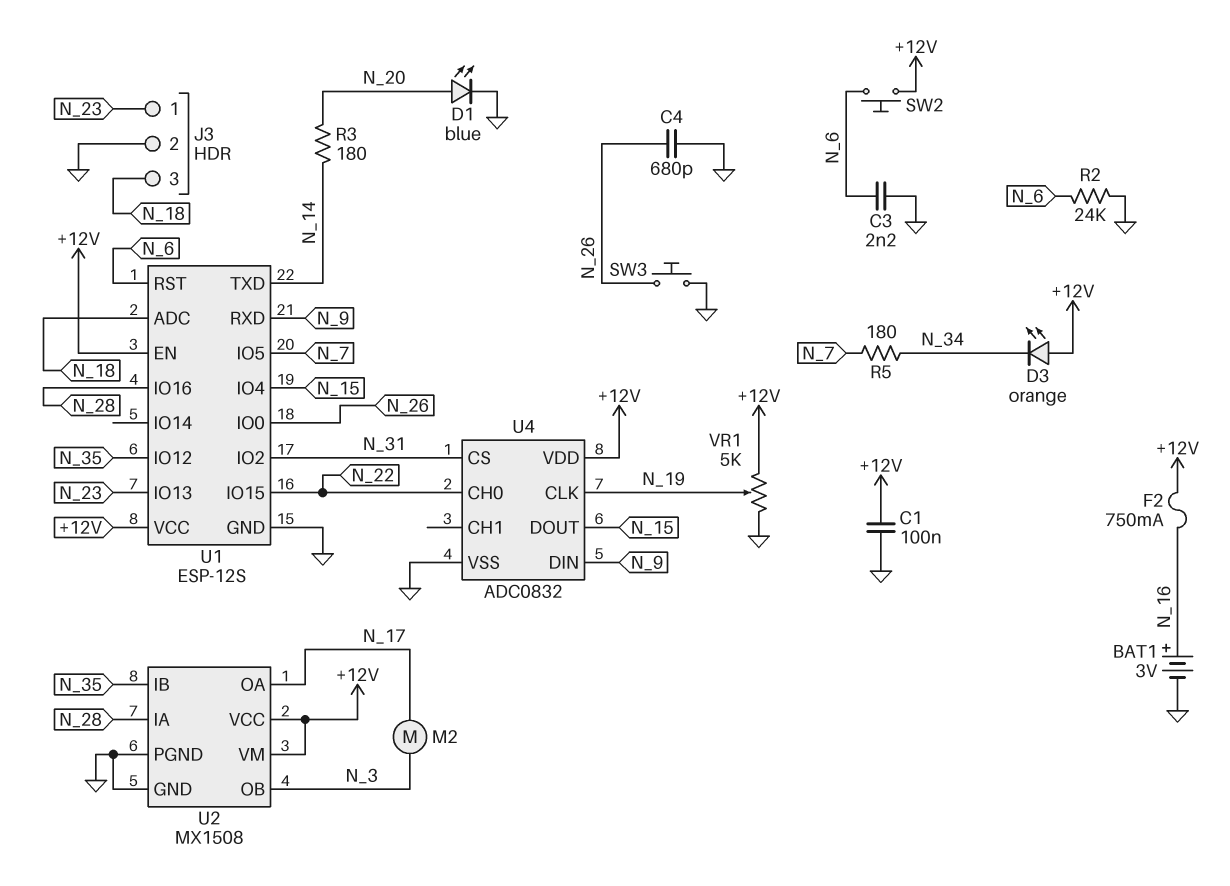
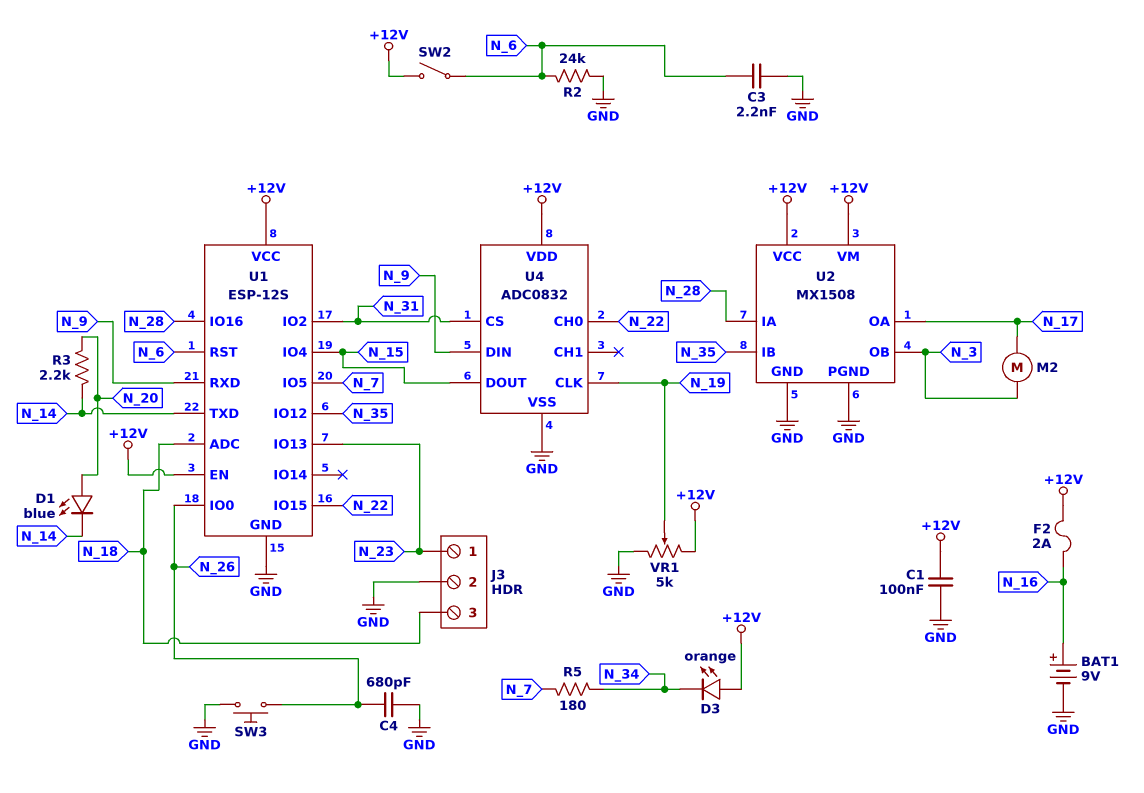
BAT1: 3V (plus N_16, minus GND) -> 9V (plus N_16, minus GND)
D1: LED blue (A N_20, K GND) -> LED blue (A N_20, K N_14)
F2: 750mA (+12V, N_16) -> 2A (+12V, N_16)
R3: 180 (N_14, N_20) -> 2.2k (N_14, N_20)
SW2: button (+12V, N_6) -> switch (+12V, N_6)

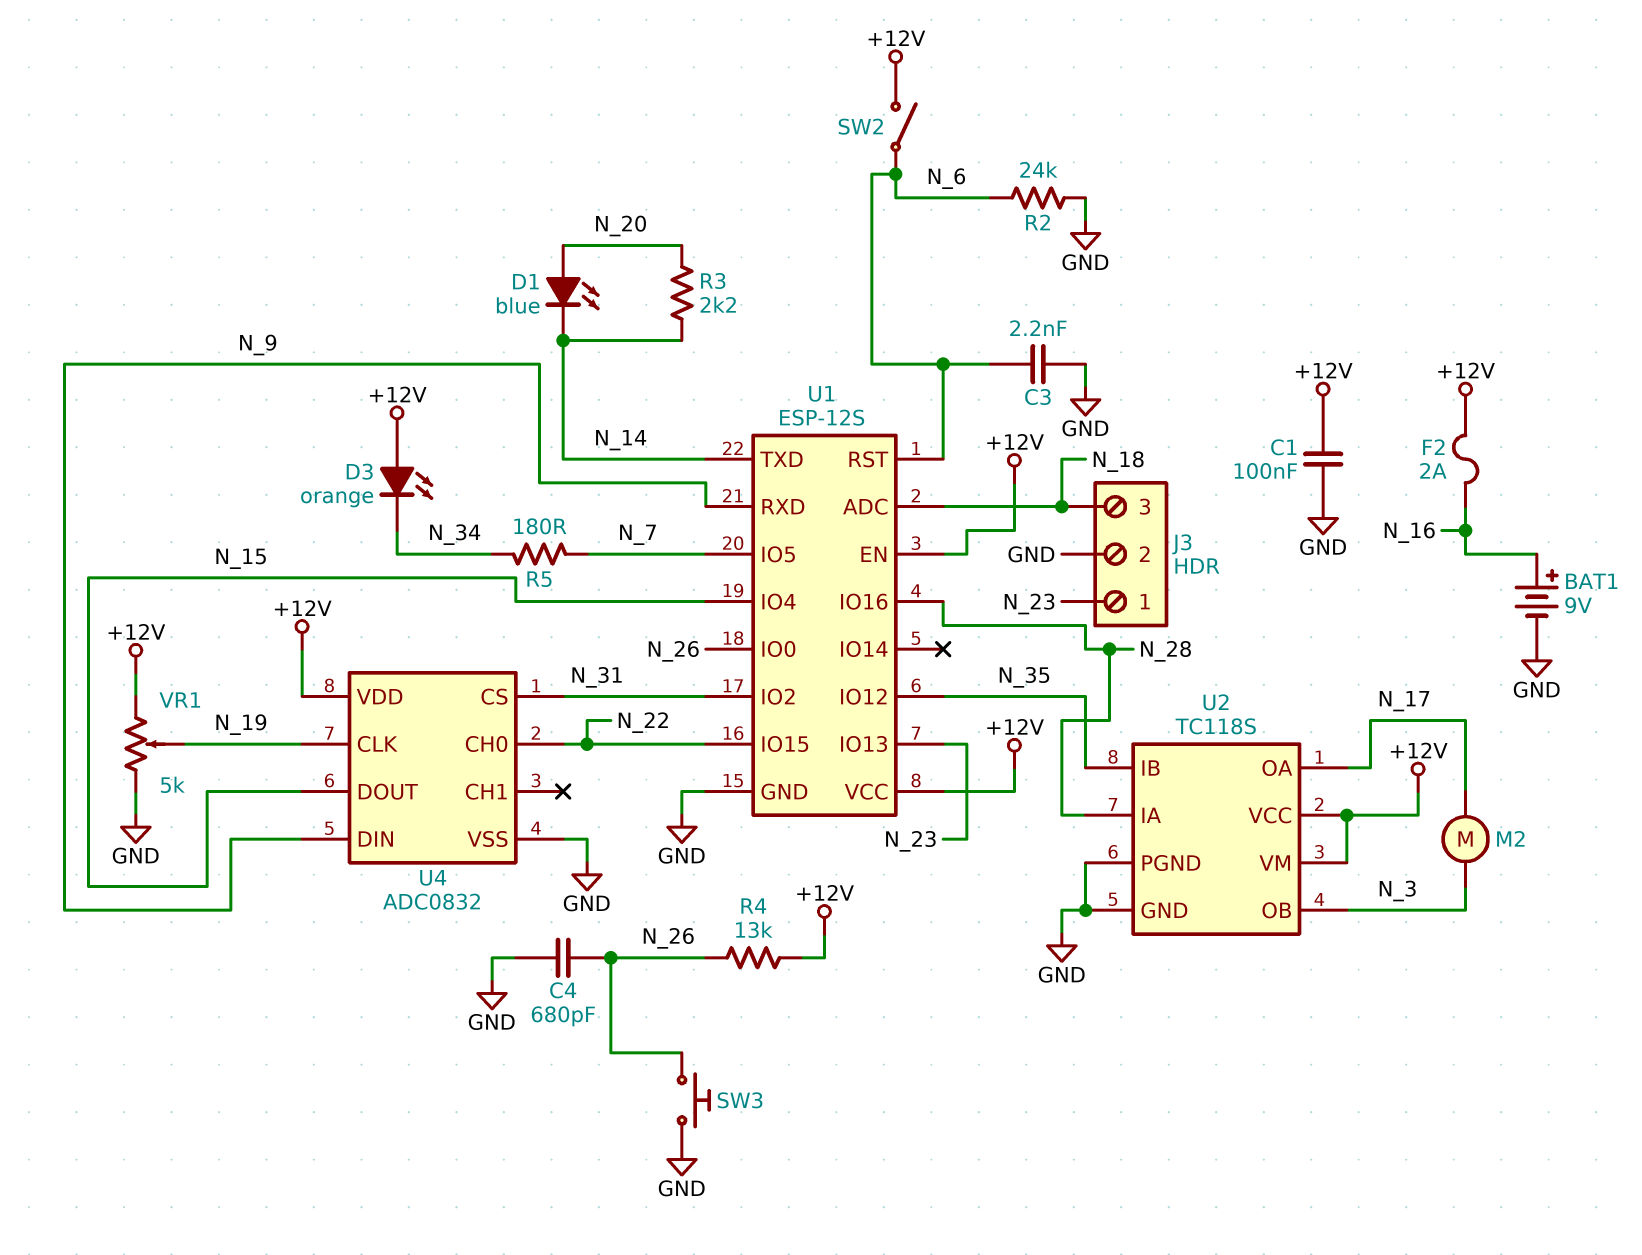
R4: none -> 13k (+12V, N_26)
U2: MX1508 -> TC118S

